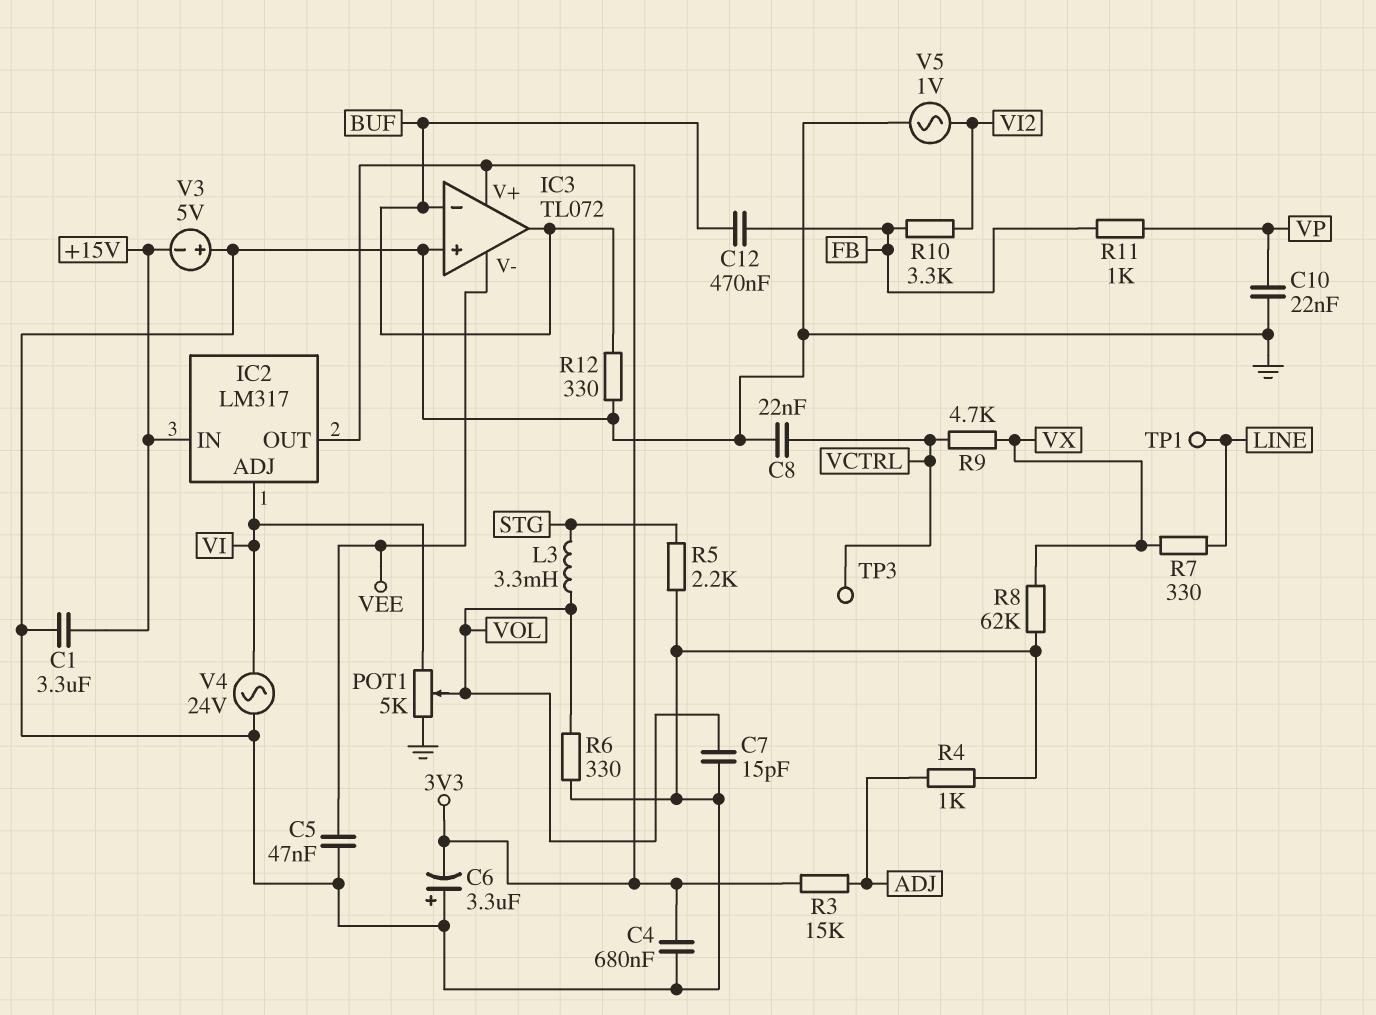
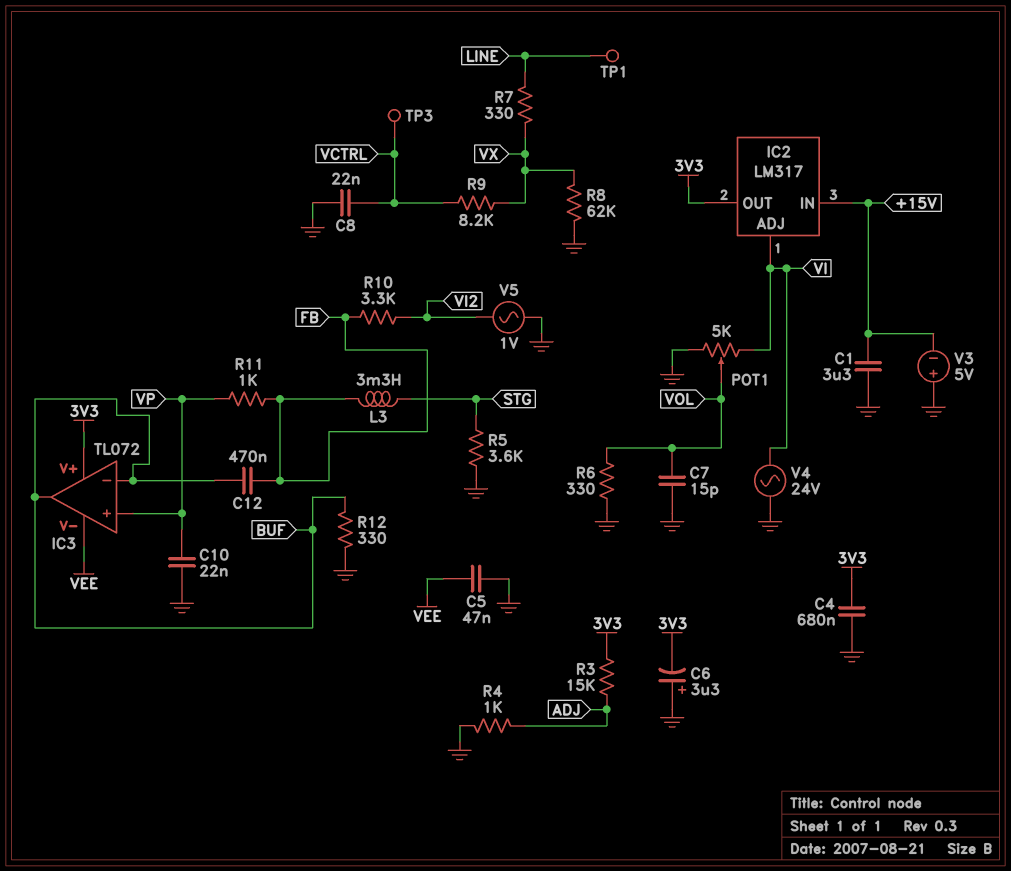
IC3 pin in+: GND -> VP
L3: 3.3mH (STG, VOL) -> 3.3mH (FB, STG)
R5: 2.2k (GND, STG) -> 3.6k (GND, STG)
R9: 4.7k (VCTRL, VX) -> 8.2k (VCTRL, VX)

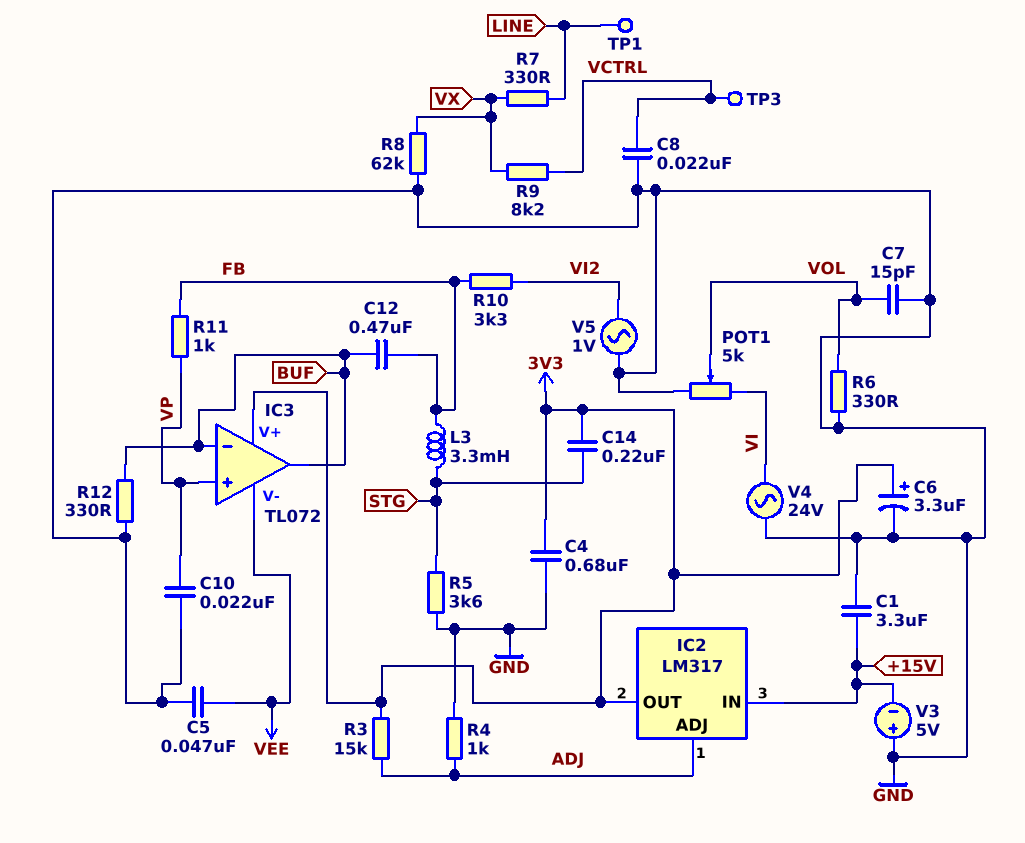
C6: 3.3uF (plus GND, minus 3V3) -> 3.3uF (plus 3V3, minus GND)
C14: none -> 220nF (3V3, STG)
IC2 pin ADJ: VI -> ADJ

